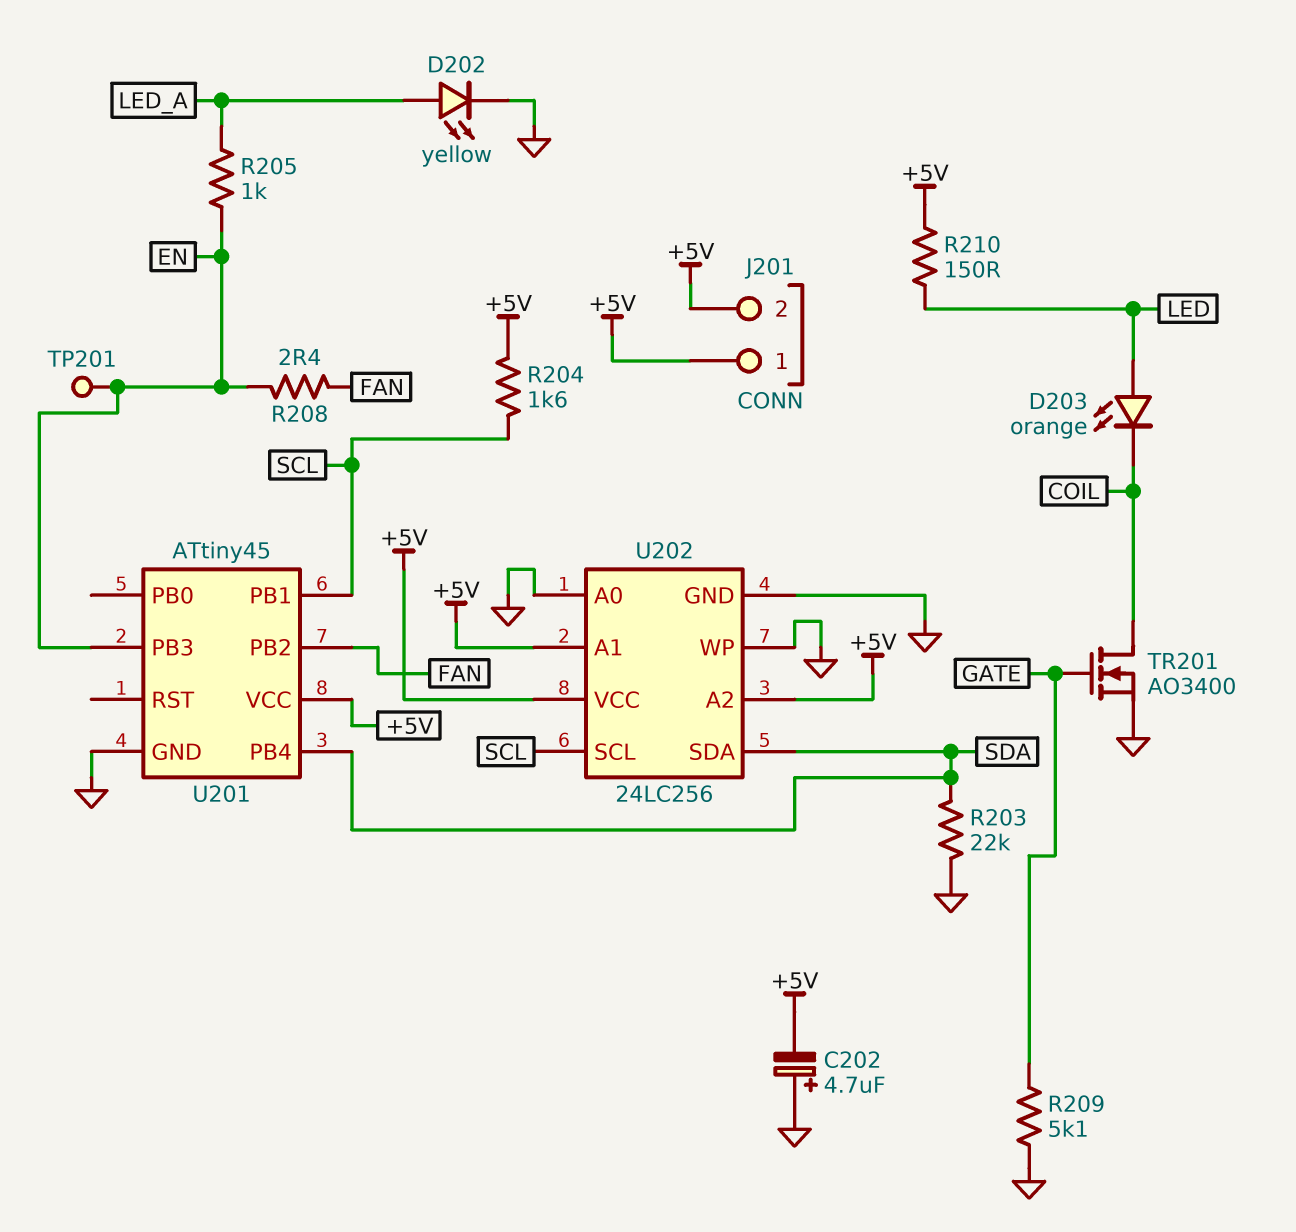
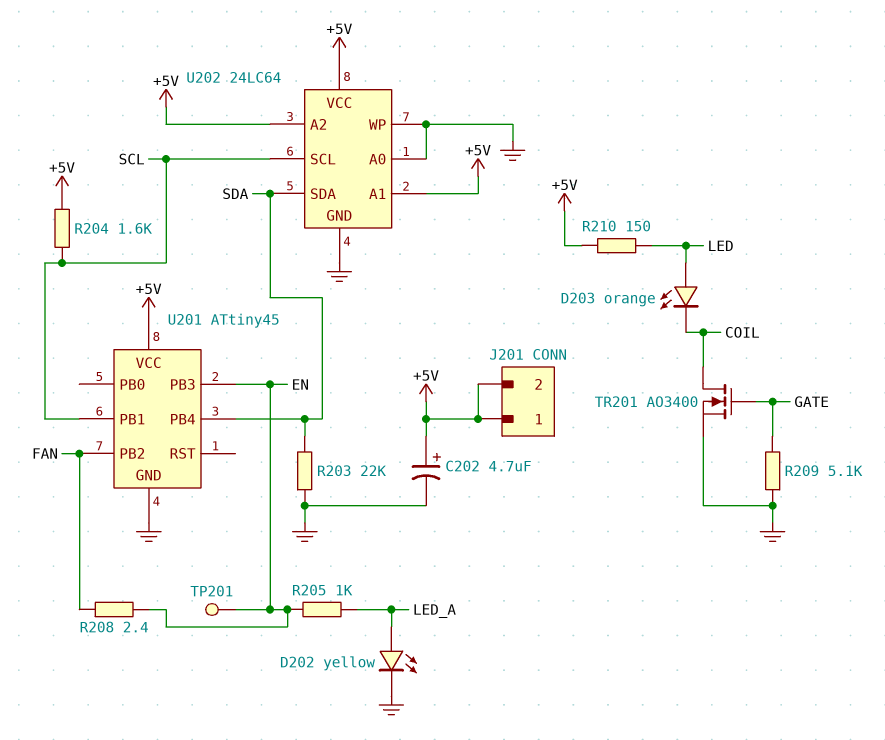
C202: 4.7uF (plus GND, minus +5V) -> 4.7uF (plus +5V, minus GND)
U202: 24LC256 -> 24LC64

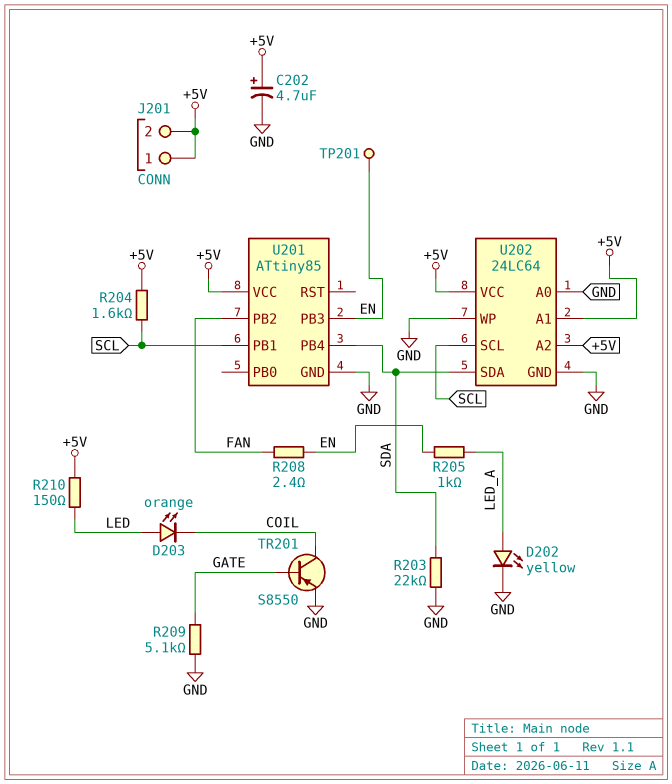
TR201: NMOS AO3400 (G GATE, D COIL, S GND) -> PNP S8550 (B GATE, C COIL, E GND)
U201: ATtiny45 -> ATtiny85

